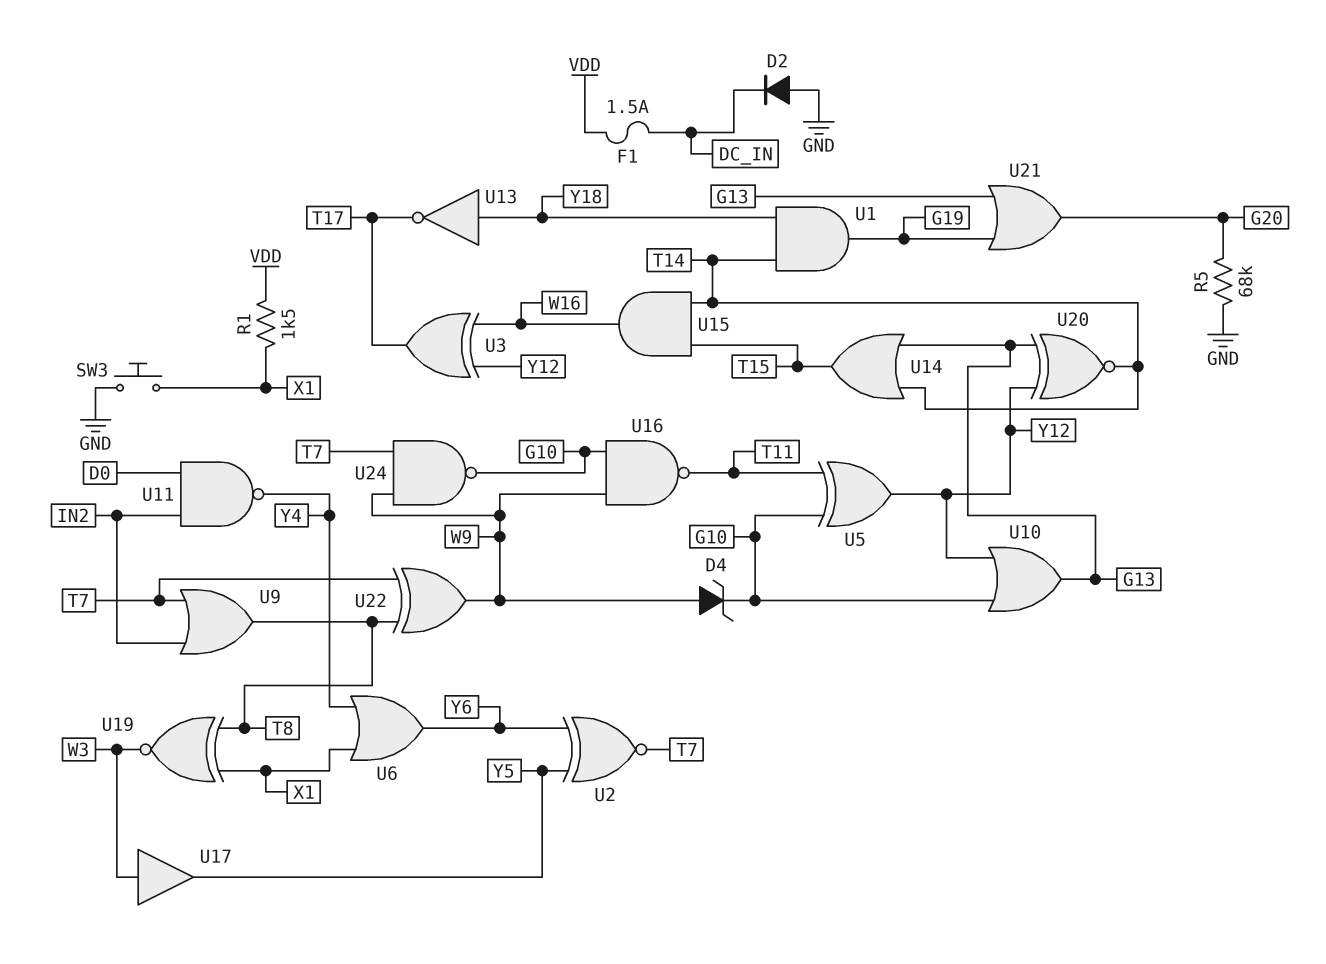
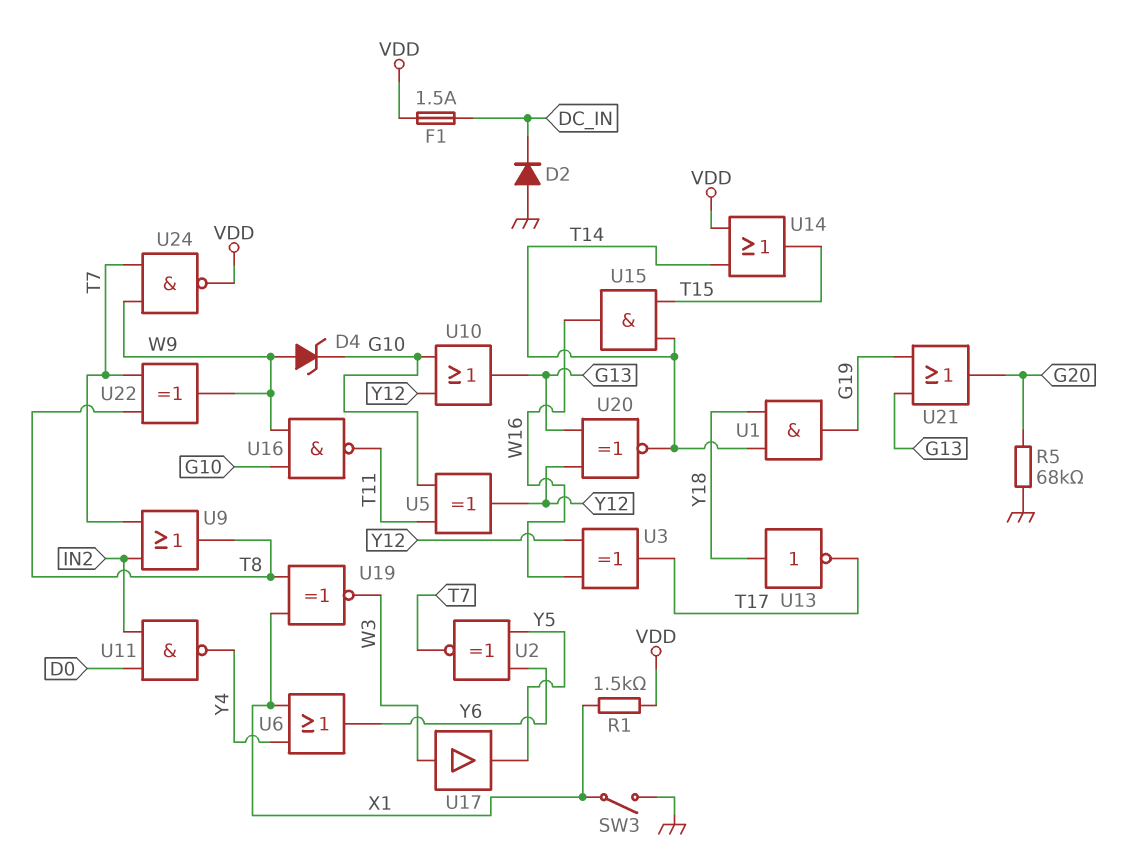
SW3: button (GND, X1) -> switch (GND, X1)
U14: OR (in G13, in T14, out T15) -> OR (in T14, in VDD, out T15)
U24: NAND (in T7, in W9, out G10) -> NAND (in T7, in W9, out VDD)

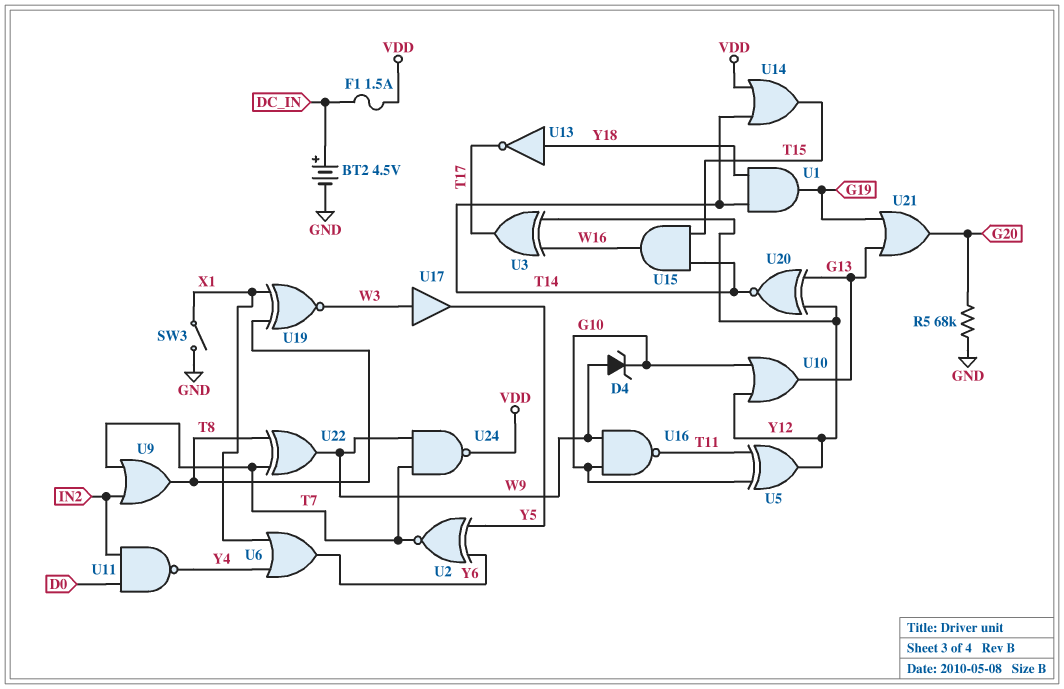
BT2: none -> 4.5V (plus DC_IN, minus GND)
D2: diode (A GND, K DC_IN) -> none
R1: 1.5k (VDD, X1) -> none

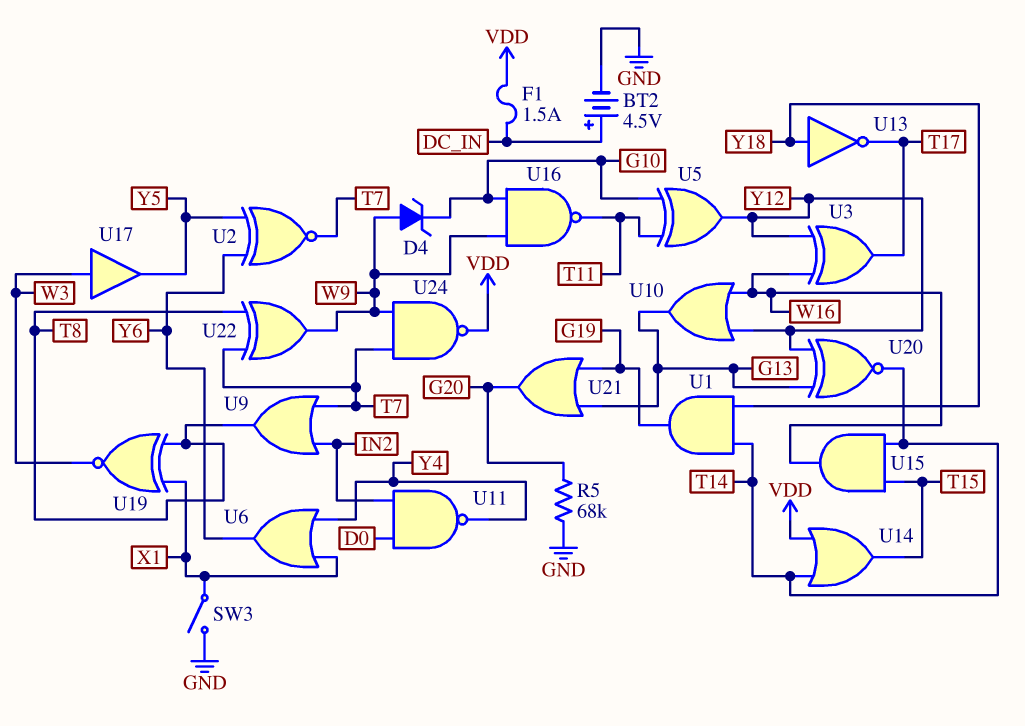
U10: OR (in G10, in Y12, out G13) -> OR (in W16, in Y12, out G13)

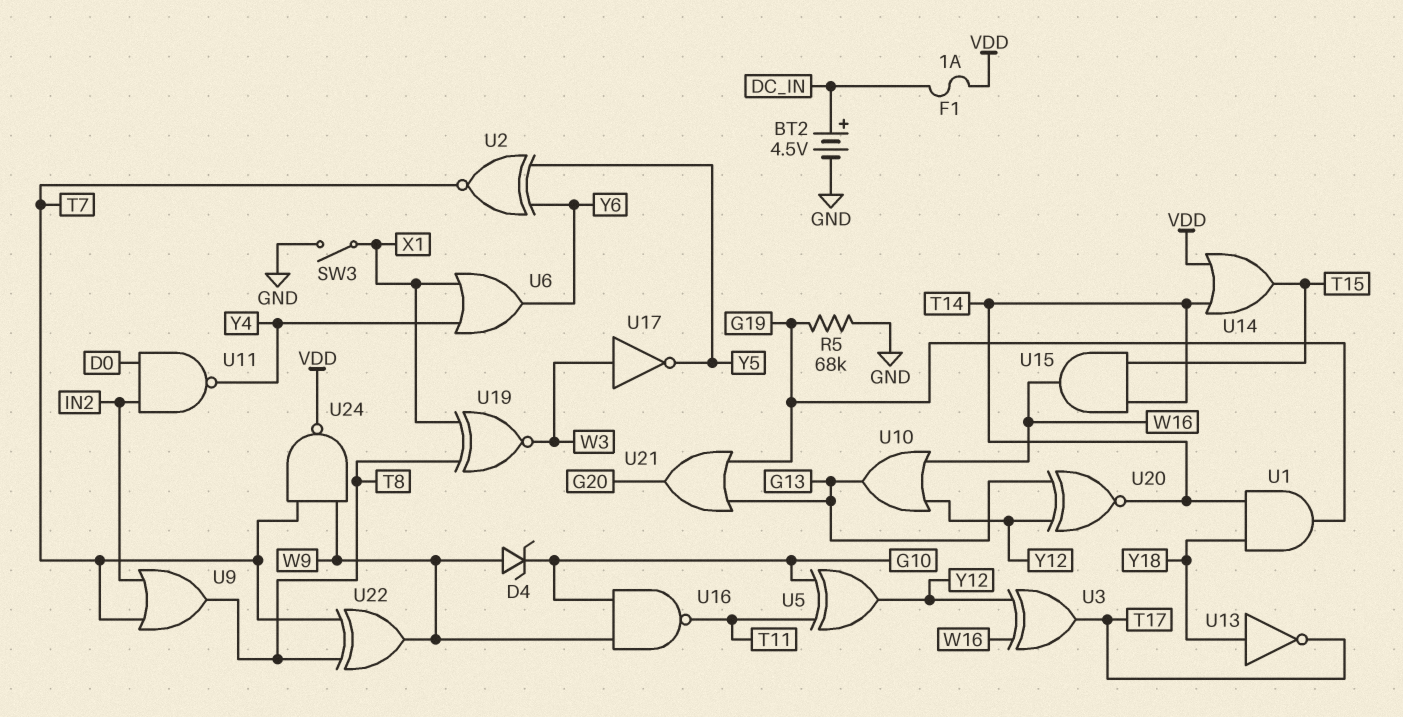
F1: 1.5A (DC_IN, VDD) -> 1A (DC_IN, VDD)
R5: 68k (G20, GND) -> 68k (G19, GND)
U17: buffer (in W3, out Y5) -> NOT (in W3, out Y5)

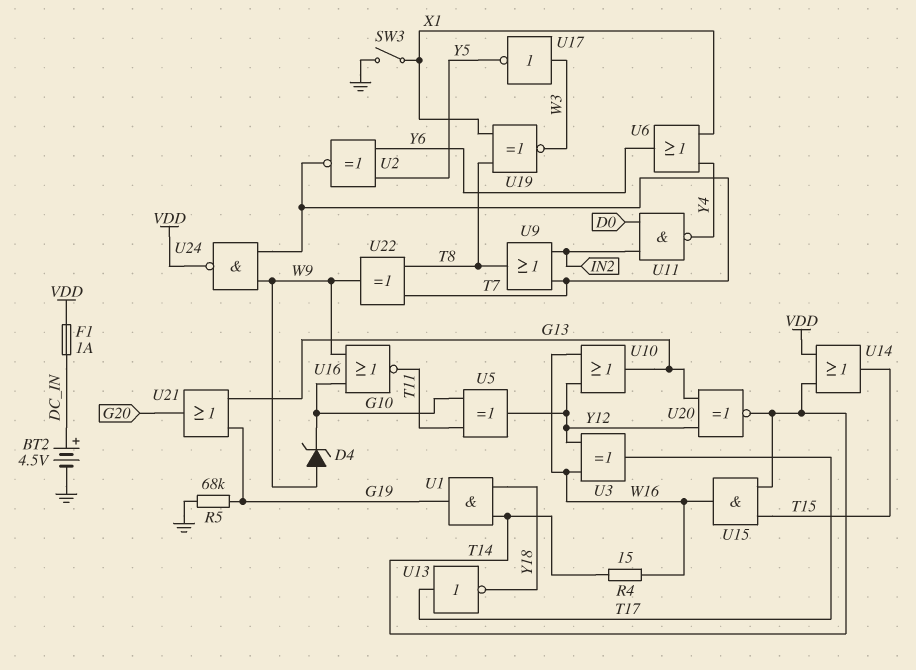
R4: none -> 15 (T14, W16)
U13: NOT (in Y18, out T17) -> NOT (in T17, out Y18)
U16: NAND (in G10, in W9, out T11) -> NOR (in G10, in W9, out T11)

